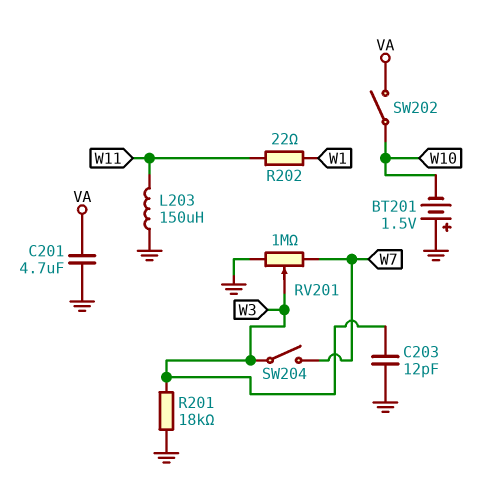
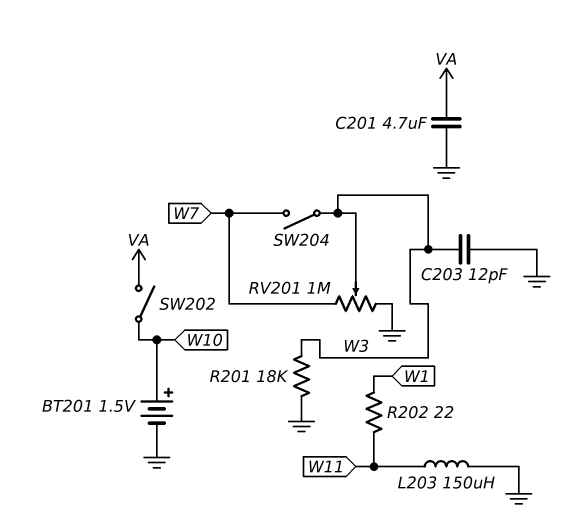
BT201: 1.5V (plus GND, minus W10) -> 1.5V (plus W10, minus GND)

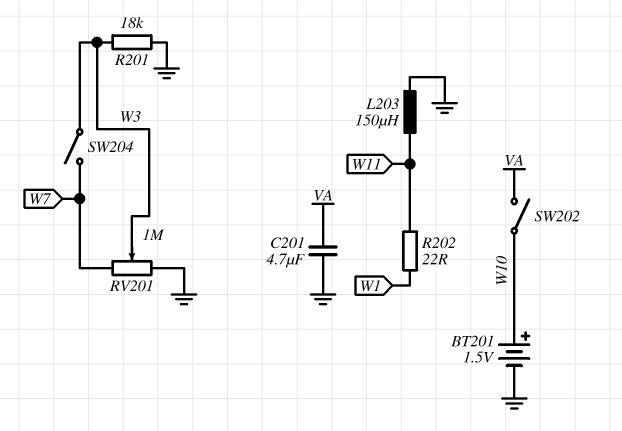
C203: 12pF (GND, W3) -> none

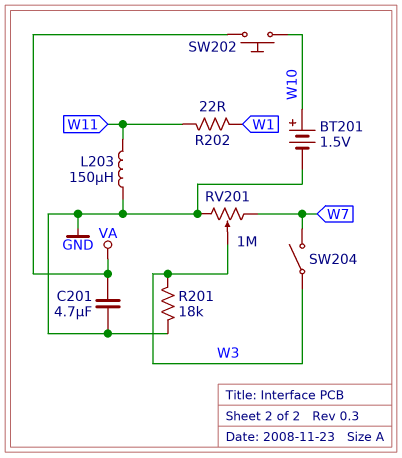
SW202: switch (VA, W10) -> button (VA, W10)

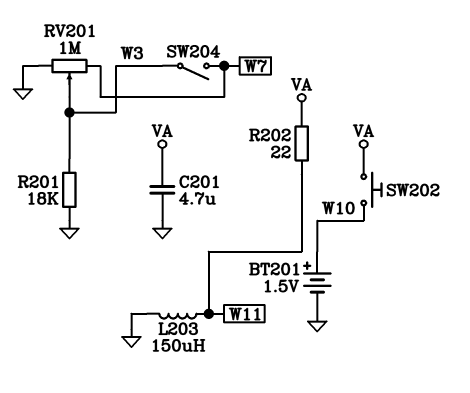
R202: 22 (W1, W11) -> 22 (VA, W11)

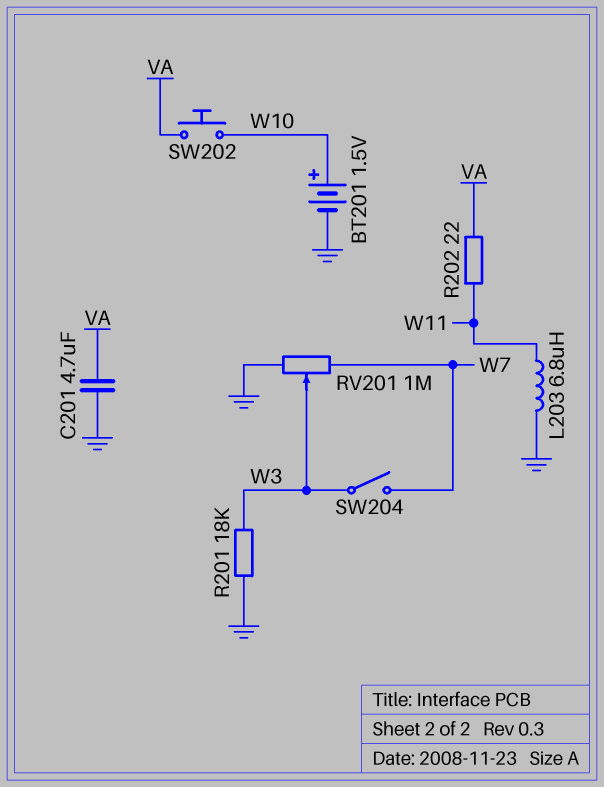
L203: 150uH (GND, W11) -> 6.8uH (GND, W11)

